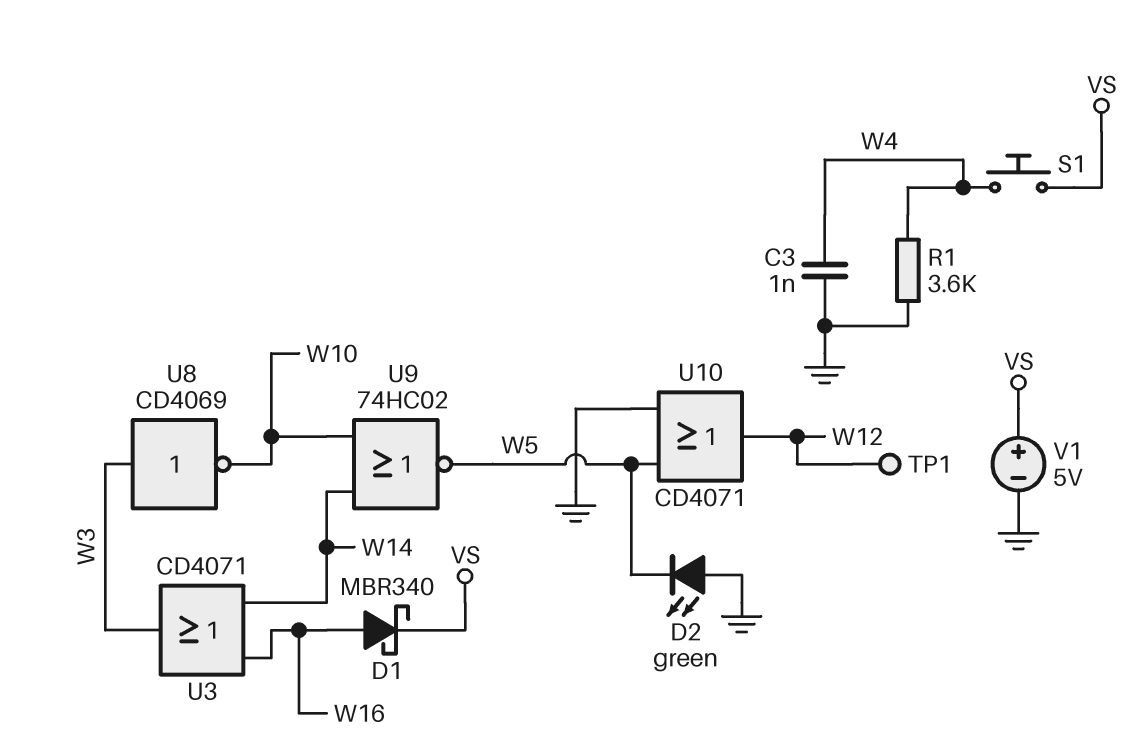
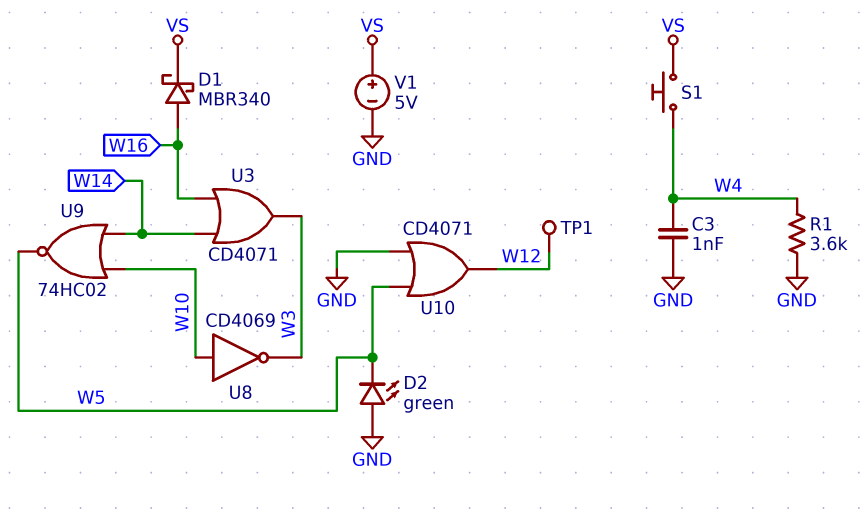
U8: NOT CD4069 (in W3, out W10) -> NOT CD4069 (in W10, out W3)

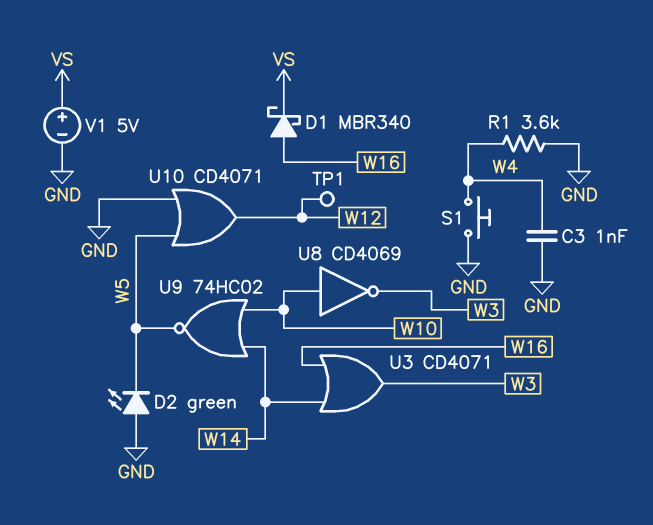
S1: button (VS, W4) -> button (GND, W4)

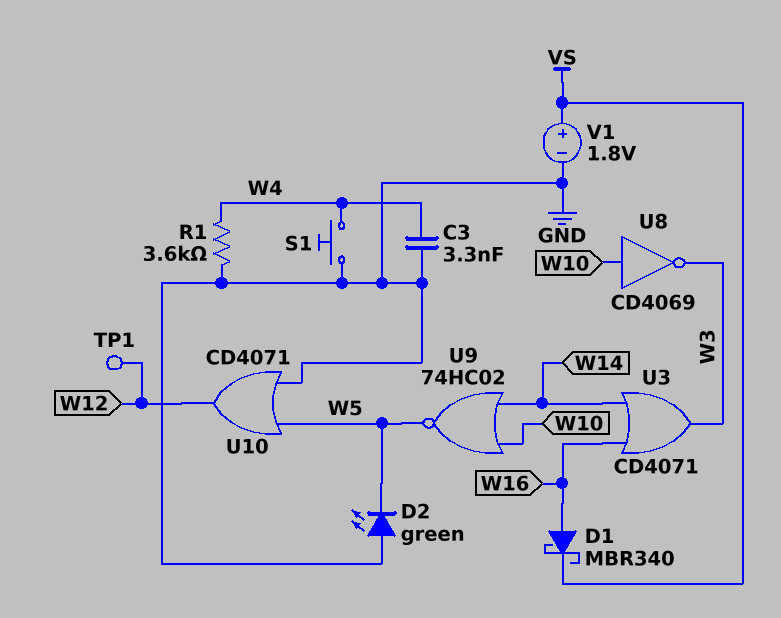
C3: 1nF (GND, W4) -> 3.3nF (GND, W4)
V1: 5V (plus VS, minus GND) -> 1.8V (plus VS, minus GND)

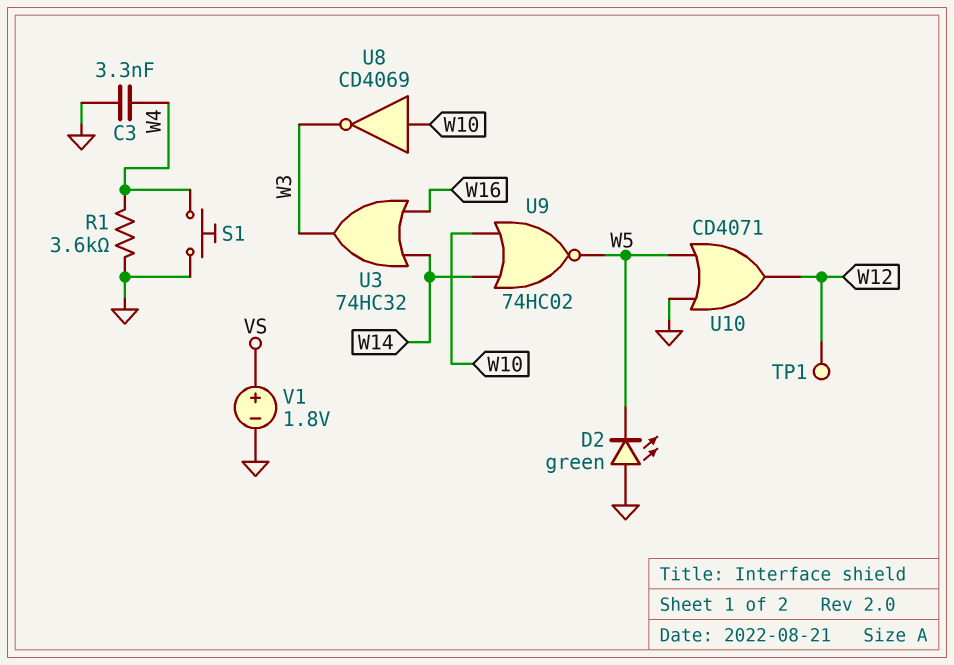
D1: schottky MBR340 (A W16, K VS) -> none
U3: OR CD4071 (in W14, in W16, out W3) -> OR 74HC32 (in W14, in W16, out W3)

